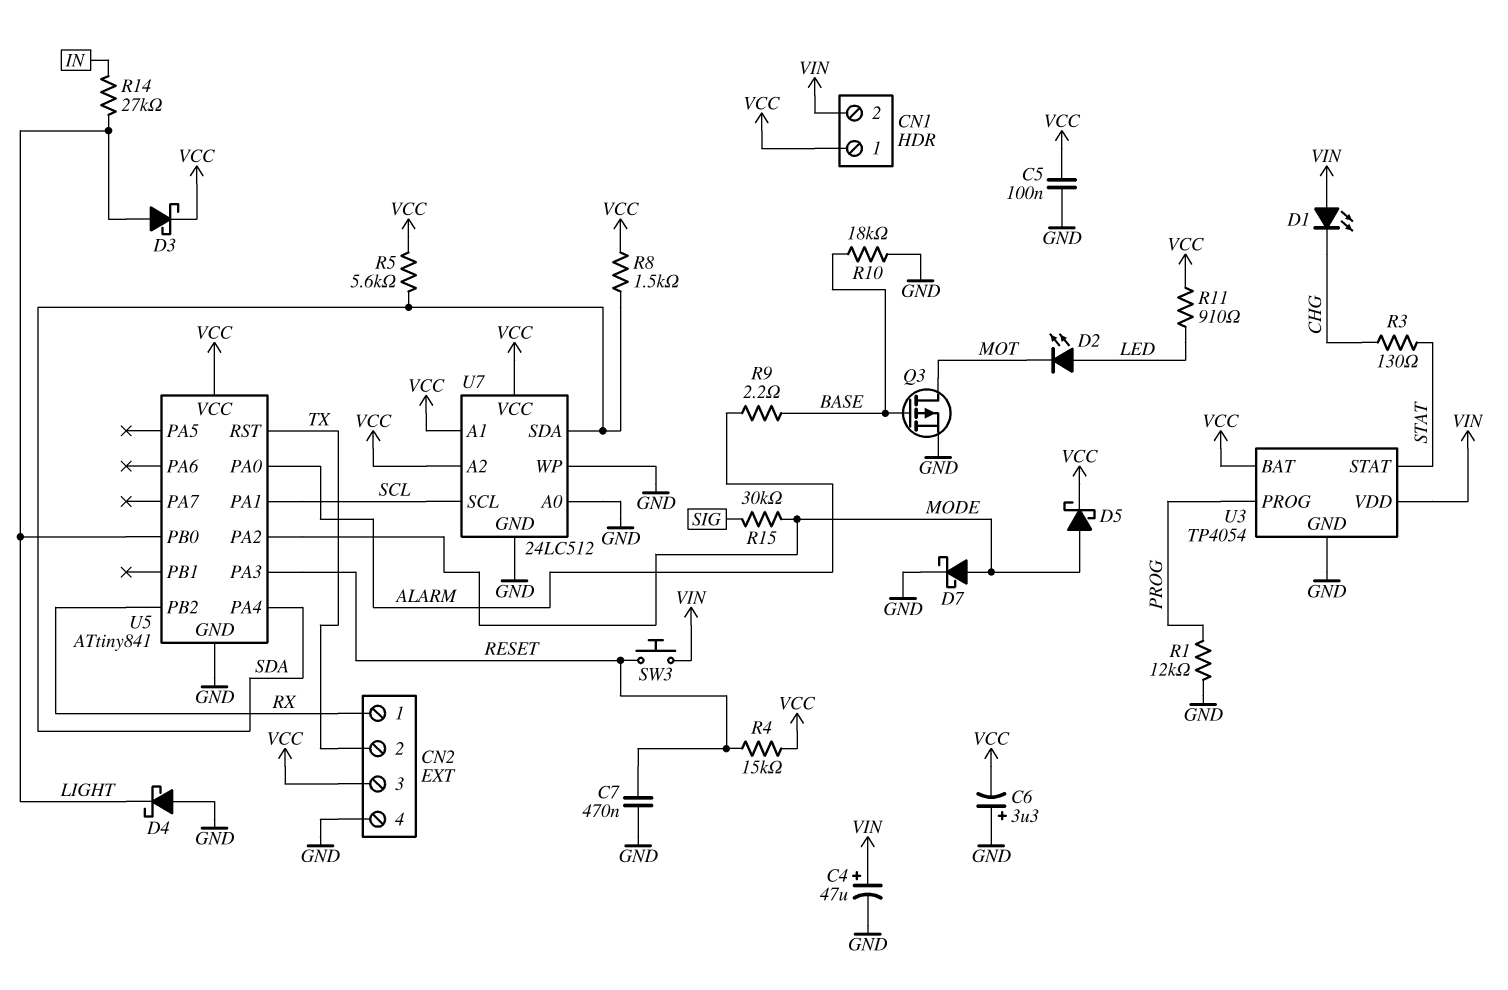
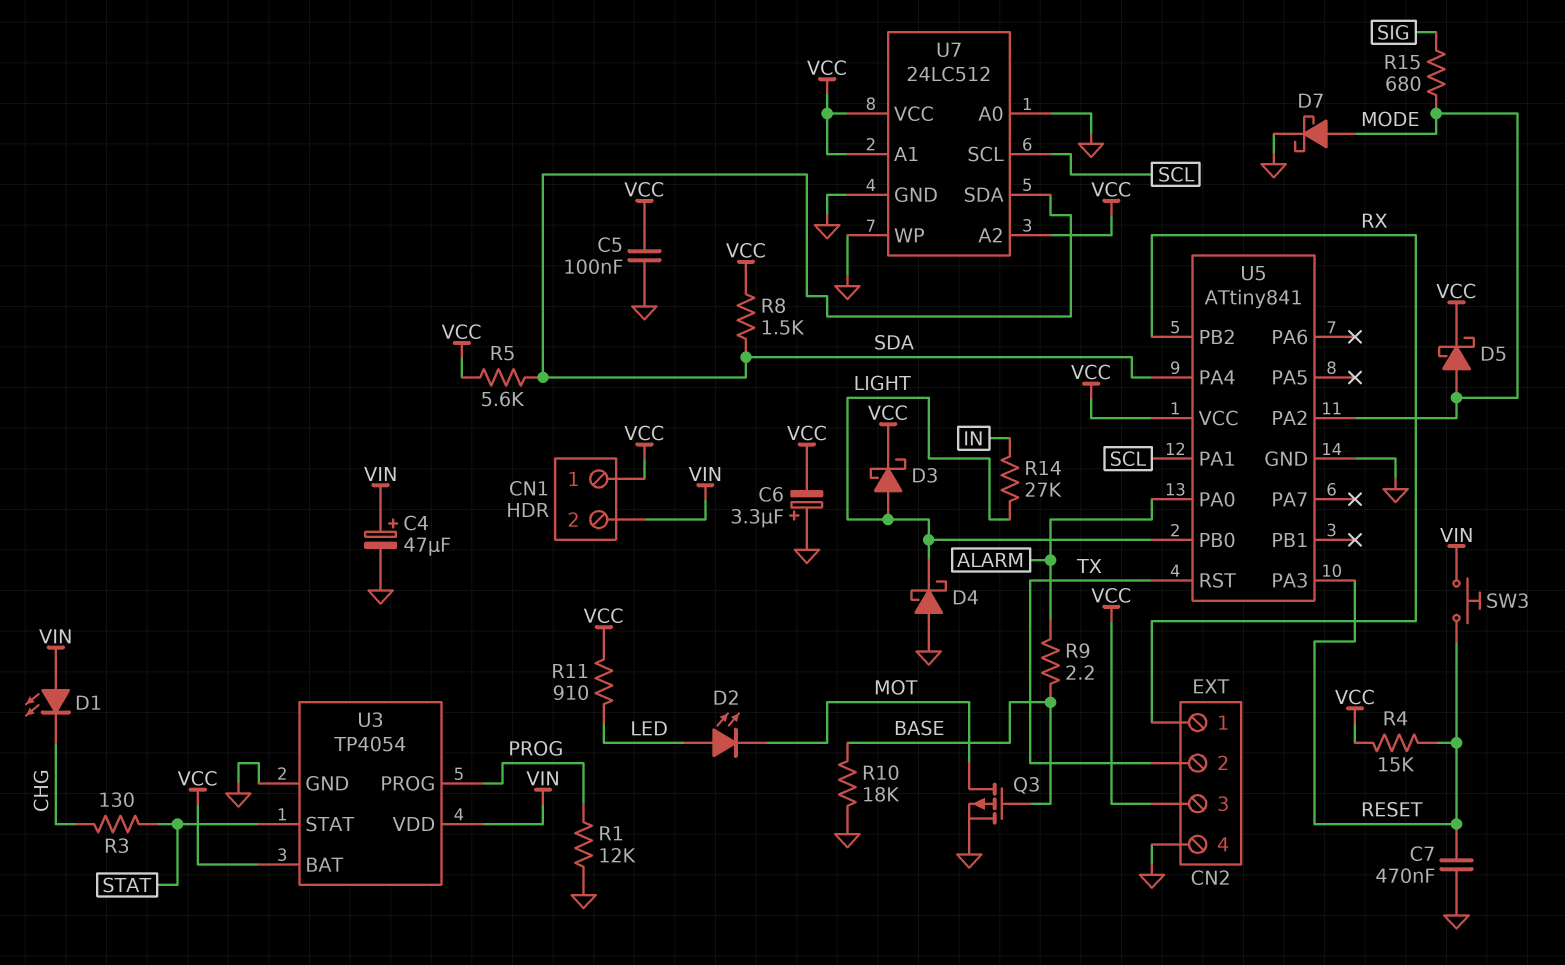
R15: 30k (MODE, SIG) -> 680 (MODE, SIG)

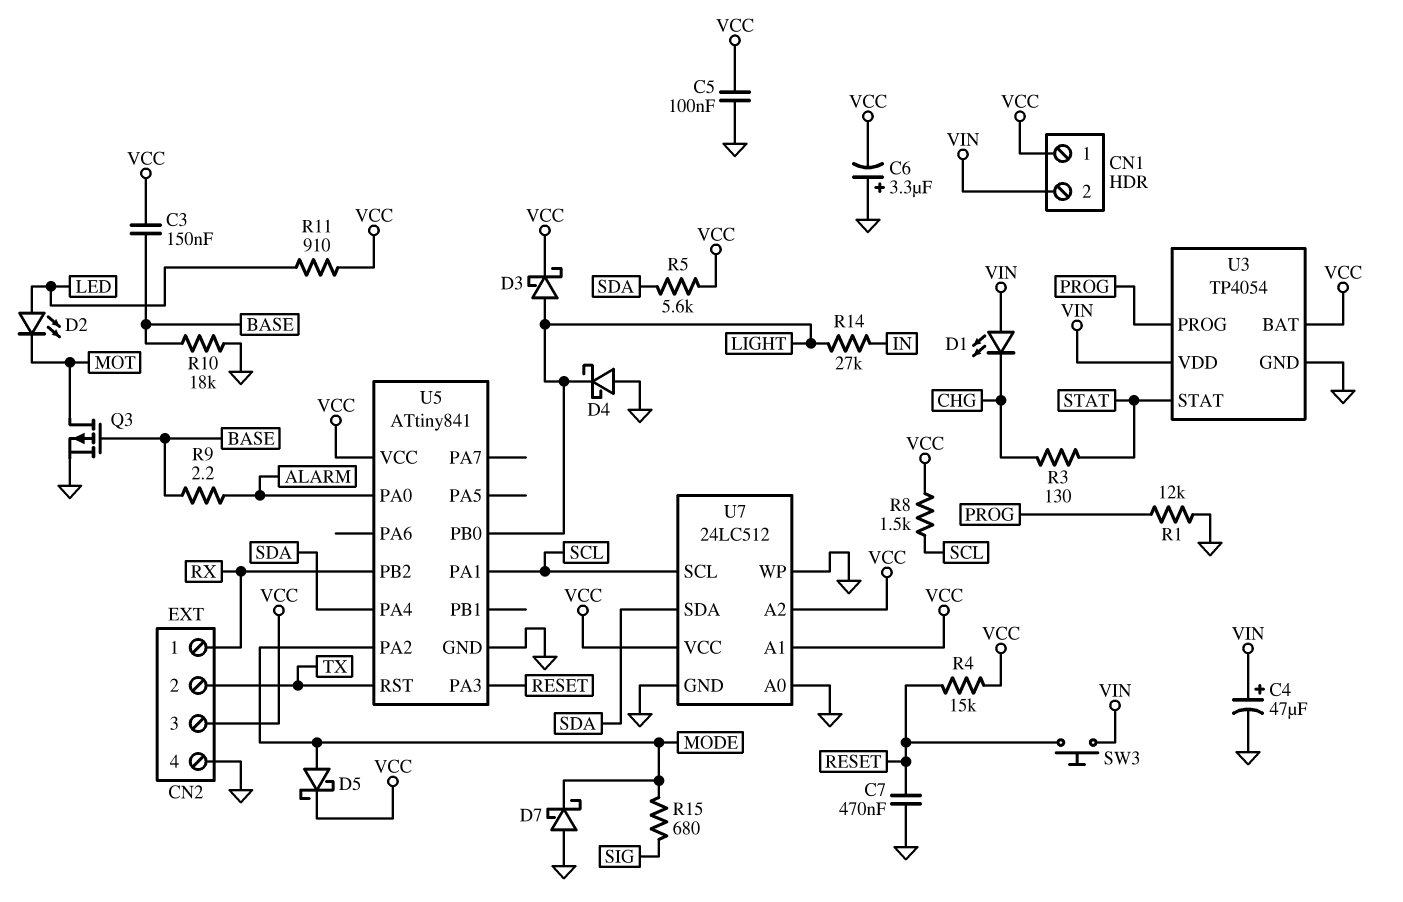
C3: none -> 150nF (BASE, VCC)
D7: schottky (A MODE, K GND) -> schottky (A GND, K MODE)
R8: 1.5k (SDA, VCC) -> 1.5k (SCL, VCC)

